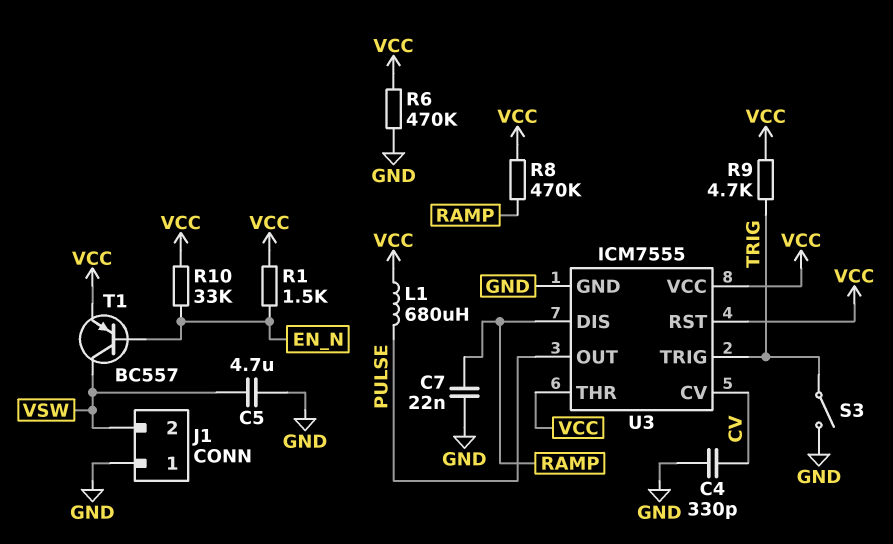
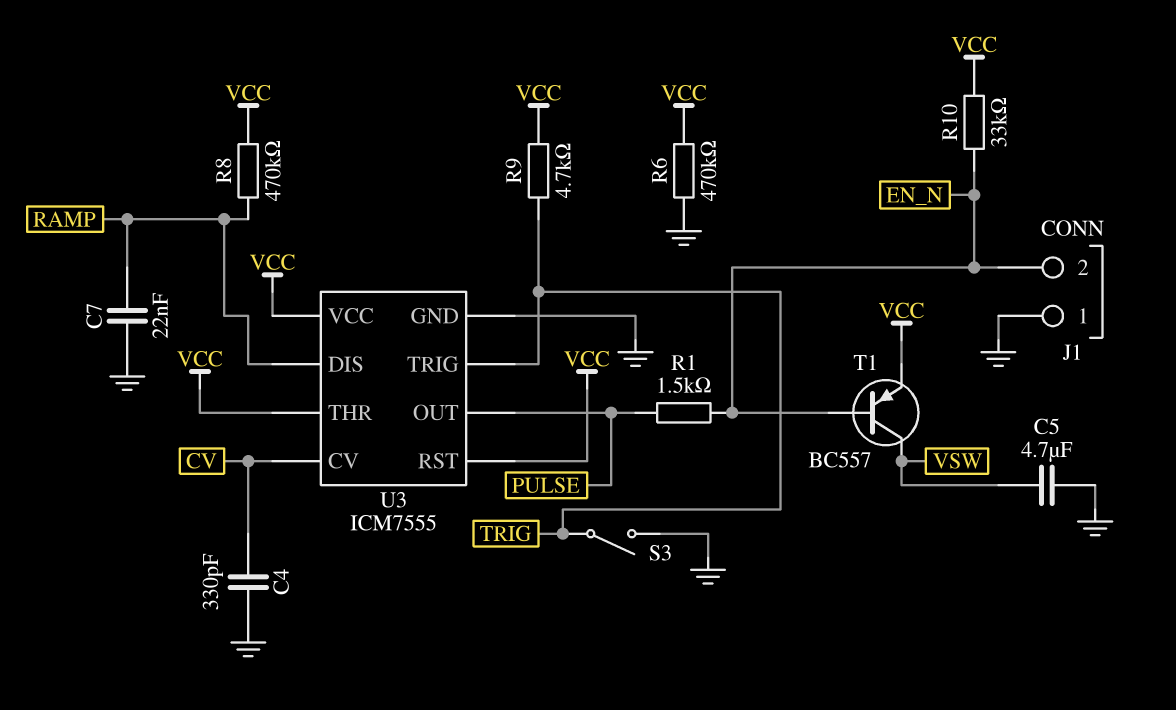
J1 pin 2: VSW -> EN_N
L1: 680uH (PULSE, VCC) -> none
R1: 1.5k (EN_N, VCC) -> 1.5k (EN_N, PULSE)

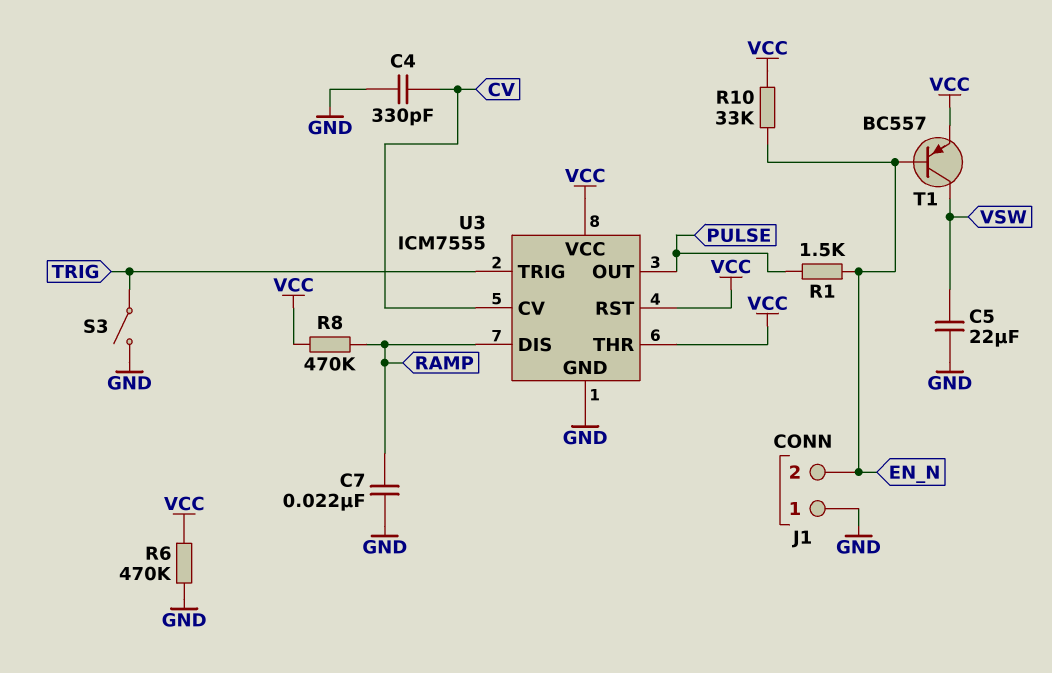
C5: 4.7uF (GND, VSW) -> 22uF (GND, VSW)
R9: 4.7k (TRIG, VCC) -> none

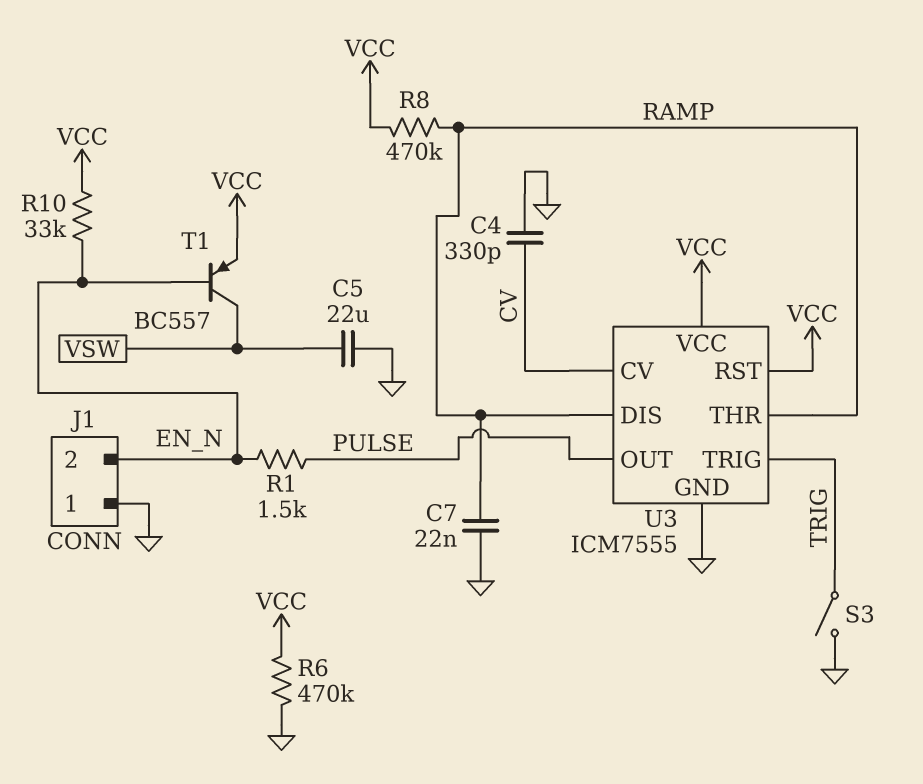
U3 pin THR: VCC -> RAMP

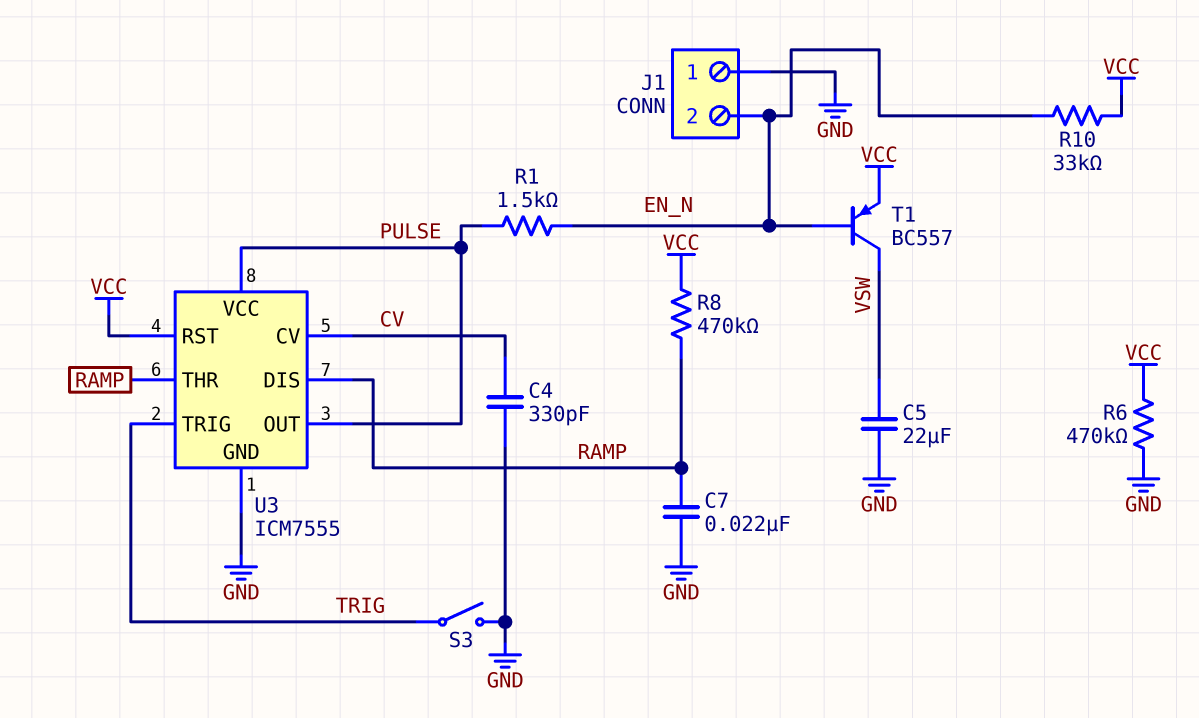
U3 pin VCC: VCC -> PULSE

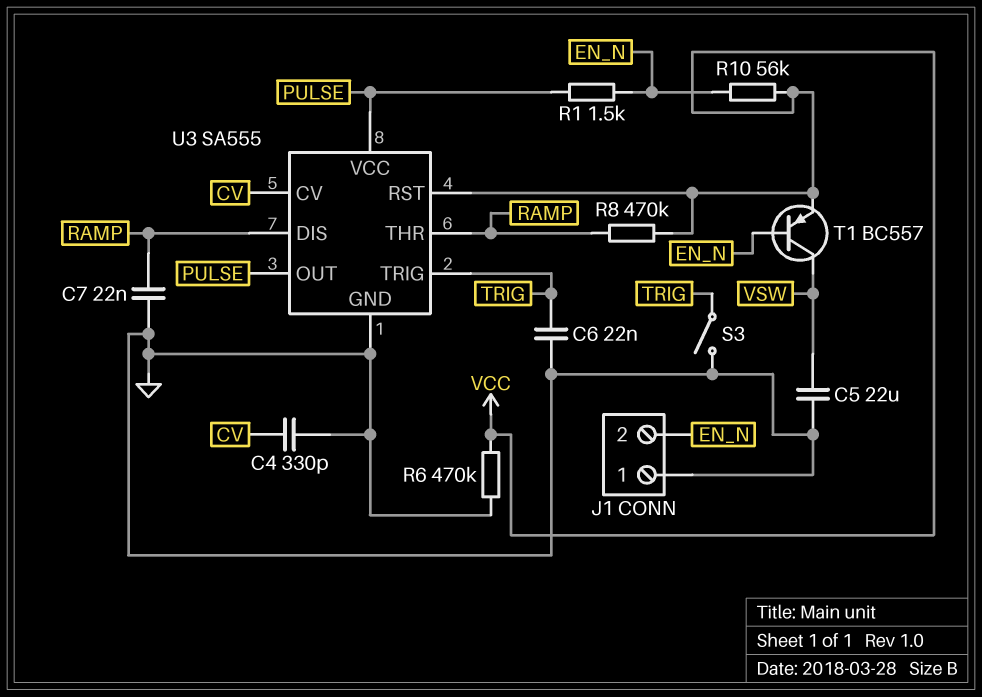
C6: none -> 22nF (GND, TRIG)
R10: 33k (EN_N, VCC) -> 56k (EN_N, VCC)
U3: ICM7555 -> SA555

